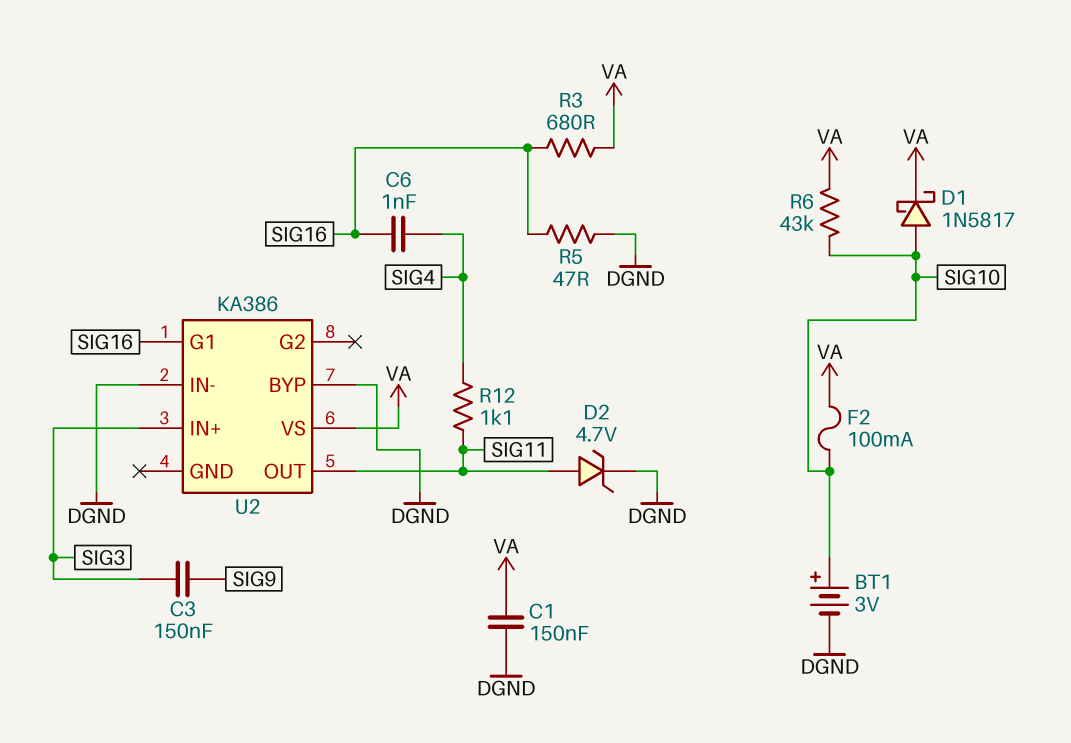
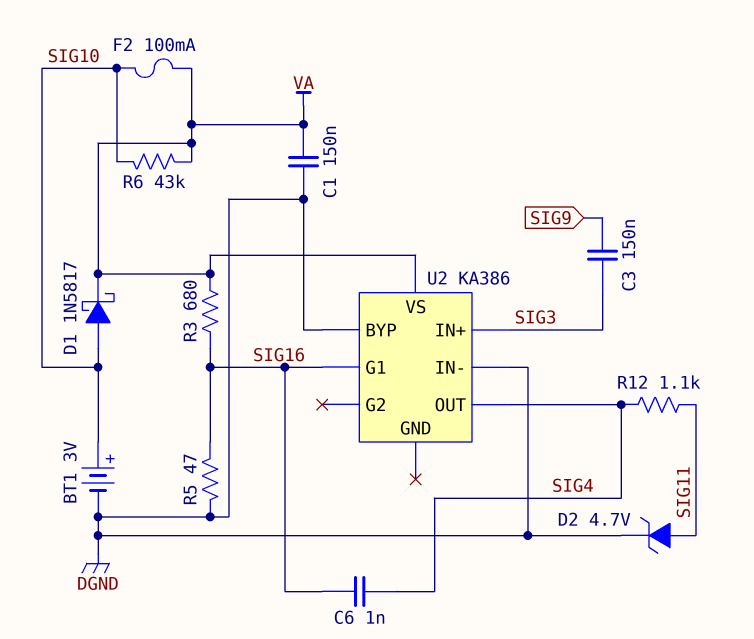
U2 pin OUT: SIG11 -> SIG4

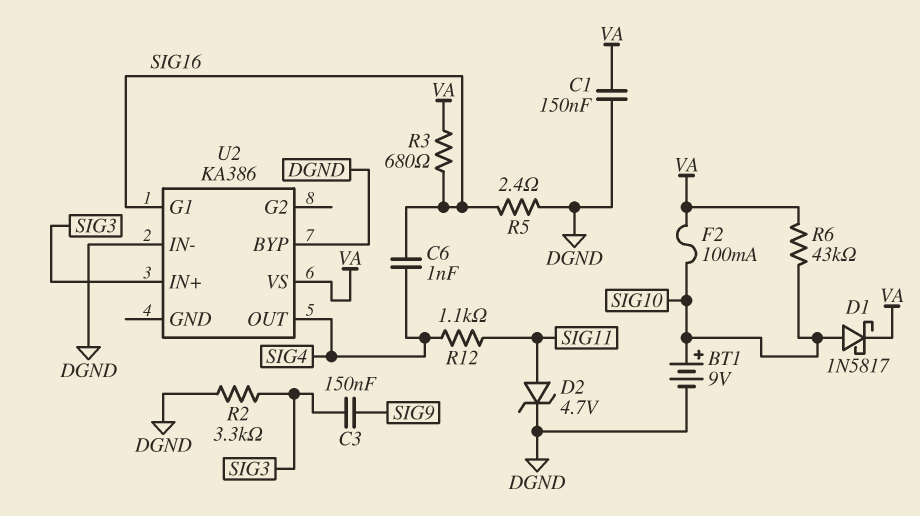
BT1: 3V (plus SIG10, minus DGND) -> 9V (plus SIG10, minus DGND)
R2: none -> 3.3k (DGND, SIG3)
R5: 47 (DGND, SIG16) -> 2.4 (DGND, SIG16)

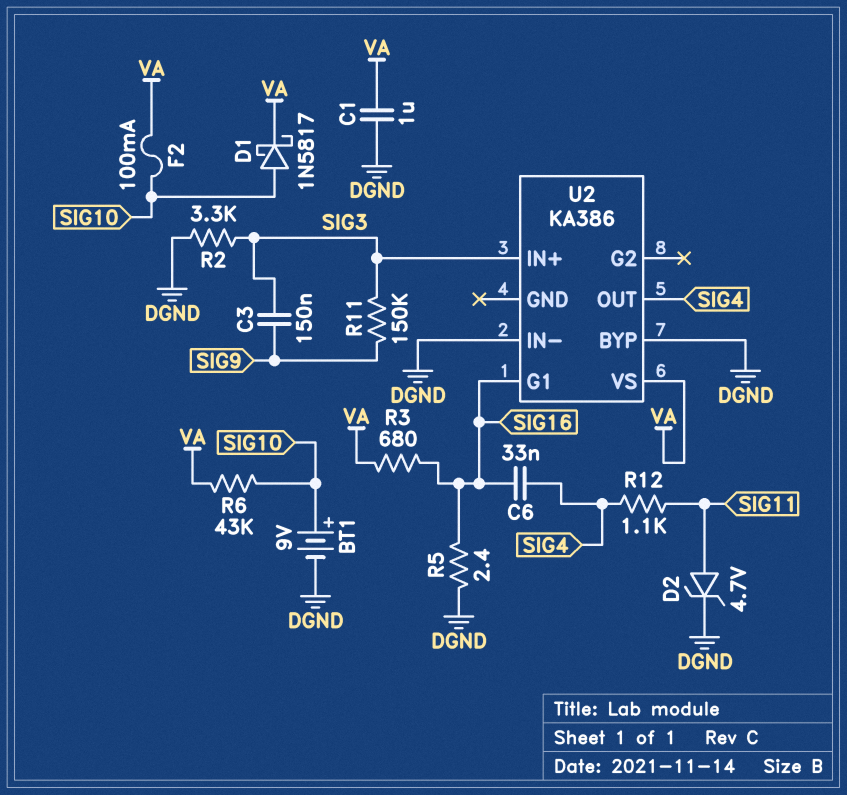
C1: 150nF (DGND, VA) -> 1uF (DGND, VA)
C6: 1nF (SIG4, SIG16) -> 33nF (SIG4, SIG16)
R11: none -> 150k (SIG3, SIG9)

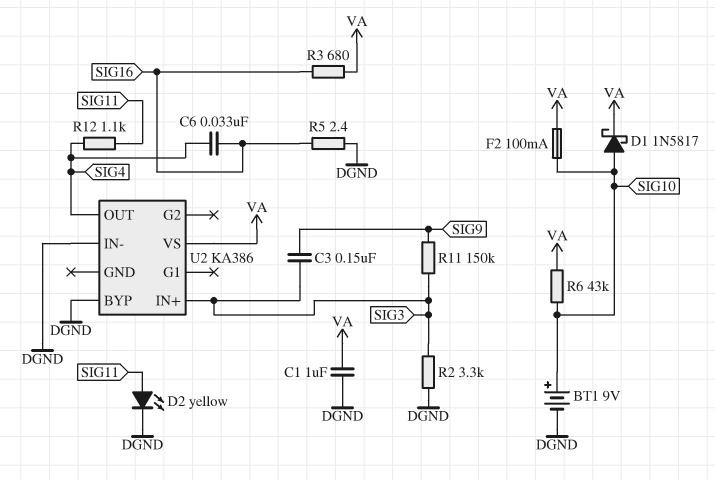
D2: zener 4.7V (A SIG11, K DGND) -> LED yellow (A SIG11, K DGND)
U2 pin G1: SIG16 -> none

